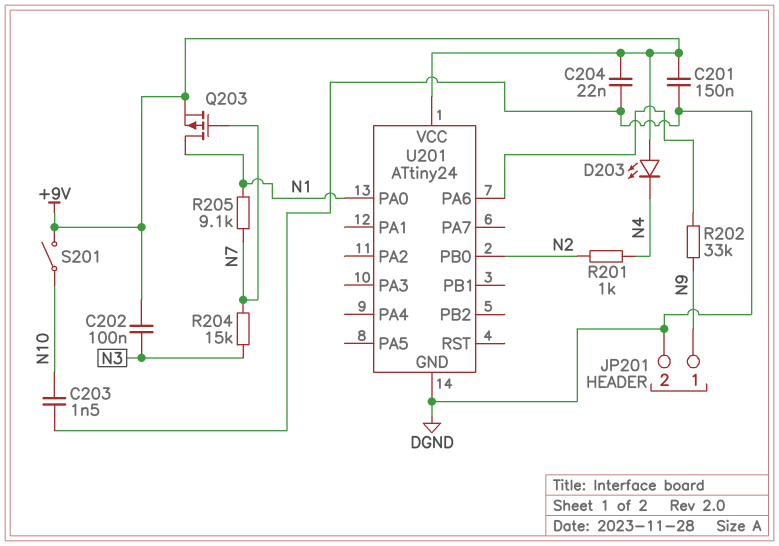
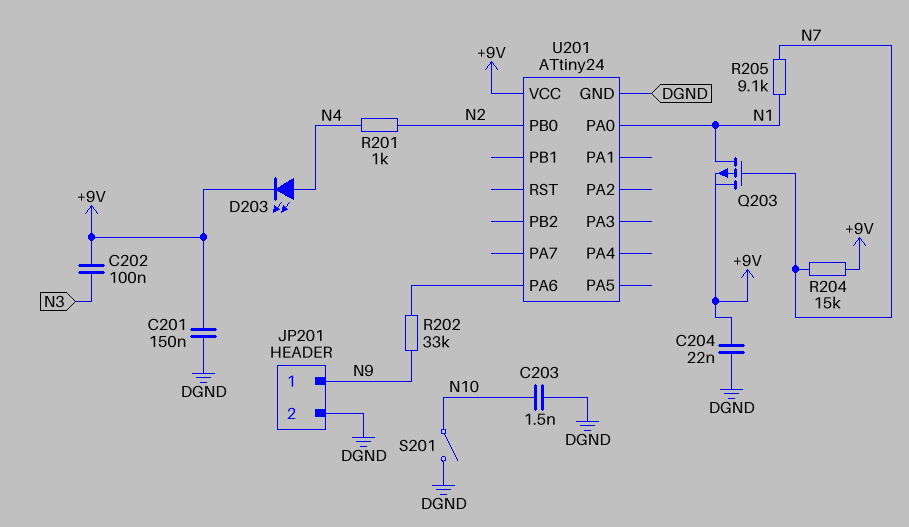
D203: LED (A +9V, K N4) -> LED (A N4, K +9V)
R204: 15k (N3, N7) -> 15k (+9V, N7)
S201: switch (+9V, N10) -> switch (DGND, N10)

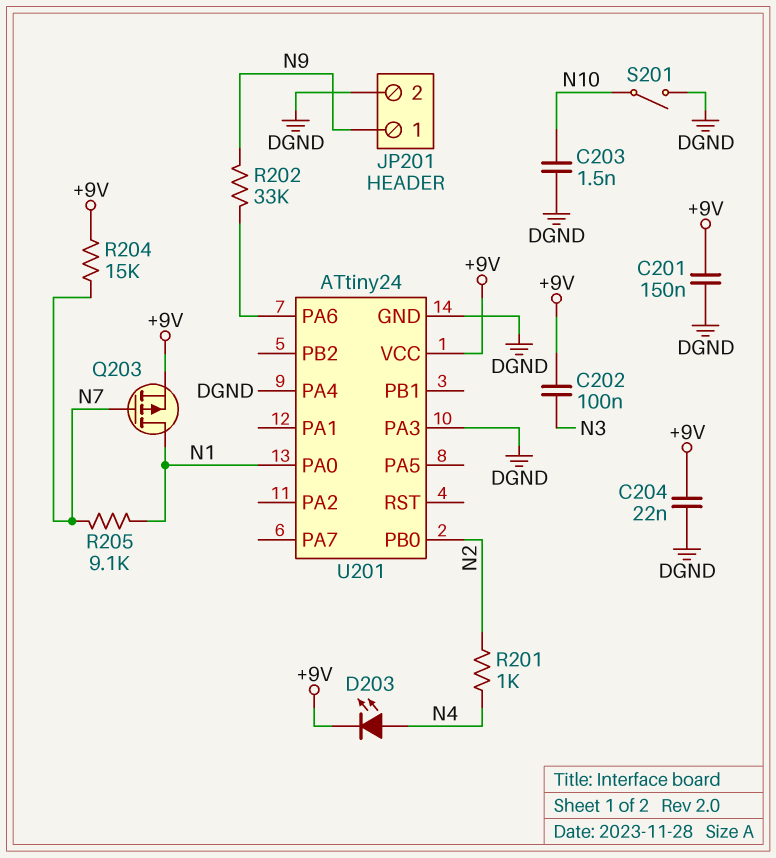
U201 pin PA3: none -> DGND
U201 pin PA4: none -> DGND

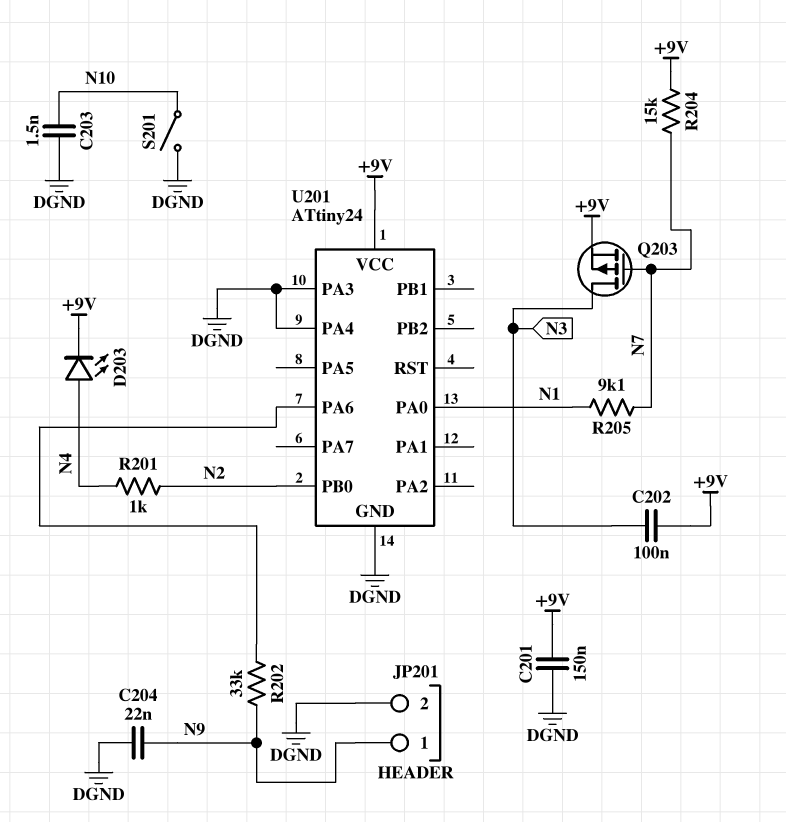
C204: 22nF (+9V, DGND) -> 22nF (DGND, N9)
Q203: PMOS (G N7, D N1, S +9V) -> PMOS (G N7, D N3, S +9V)

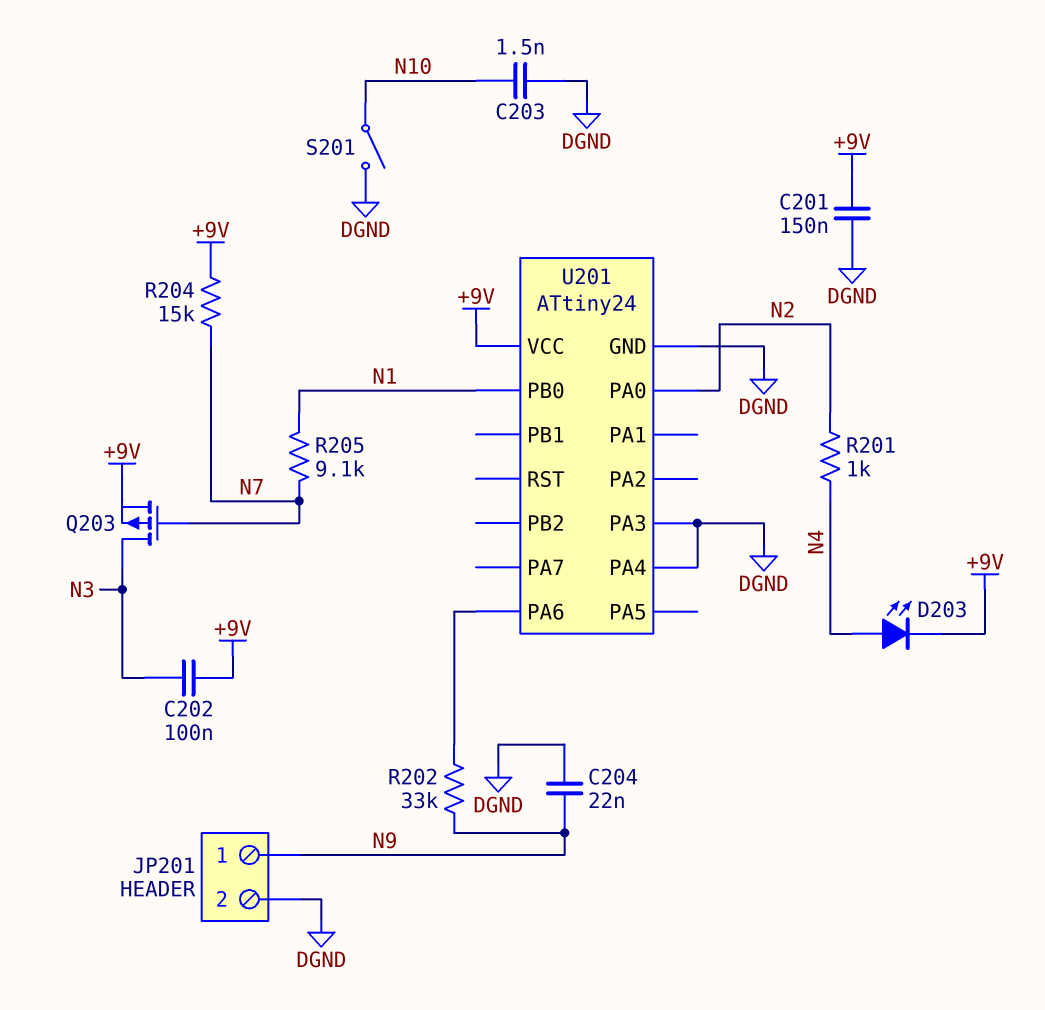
U201 pin PA0: N1 -> N2
U201 pin PB0: N2 -> N1

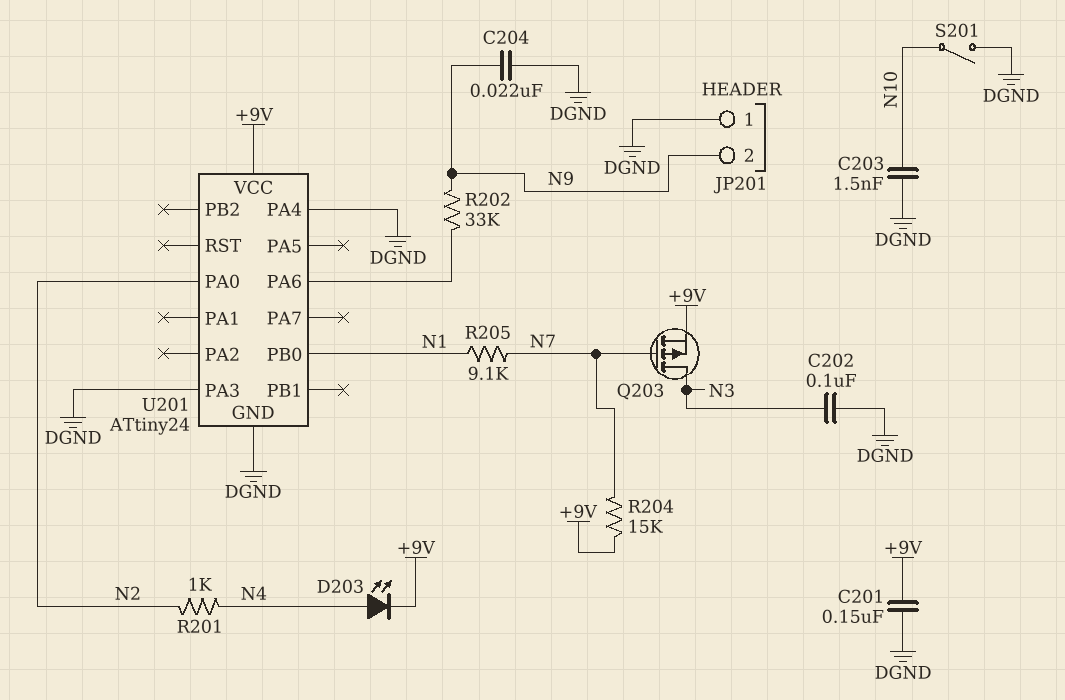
C202: 100nF (+9V, N3) -> 100nF (DGND, N3)
JP201 pin 1: N9 -> DGND
JP201 pin 2: DGND -> N9

